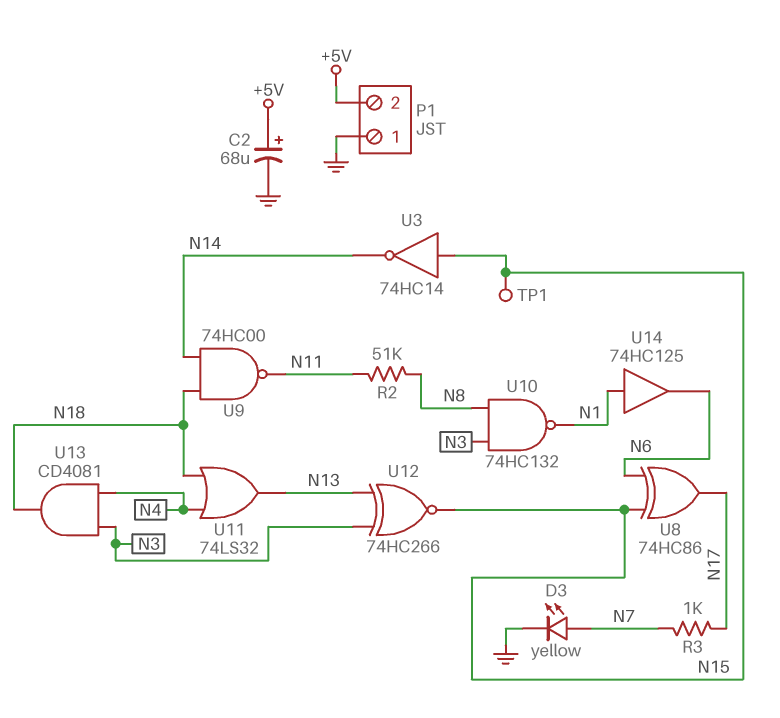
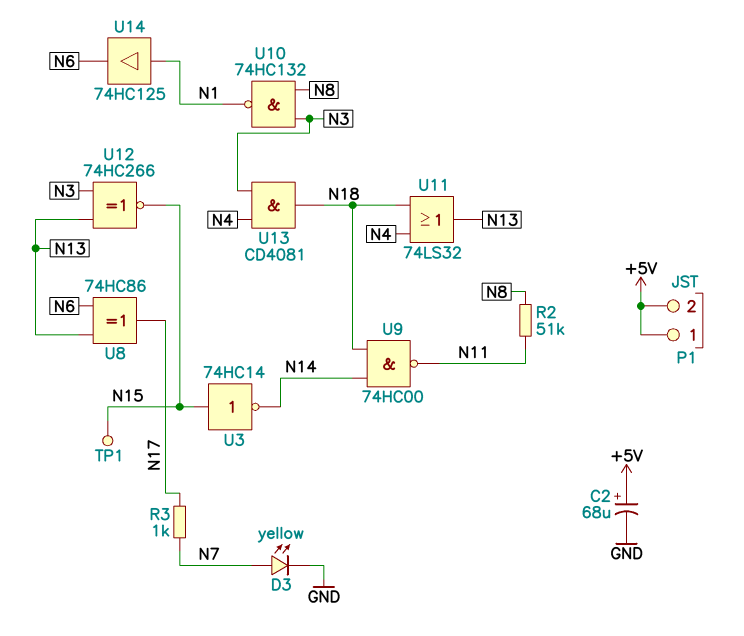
P1 pin 1: GND -> +5V
U8: XOR 74HC86 (in N6, in N15, out N17) -> XOR 74HC86 (in N6, in N13, out N17)

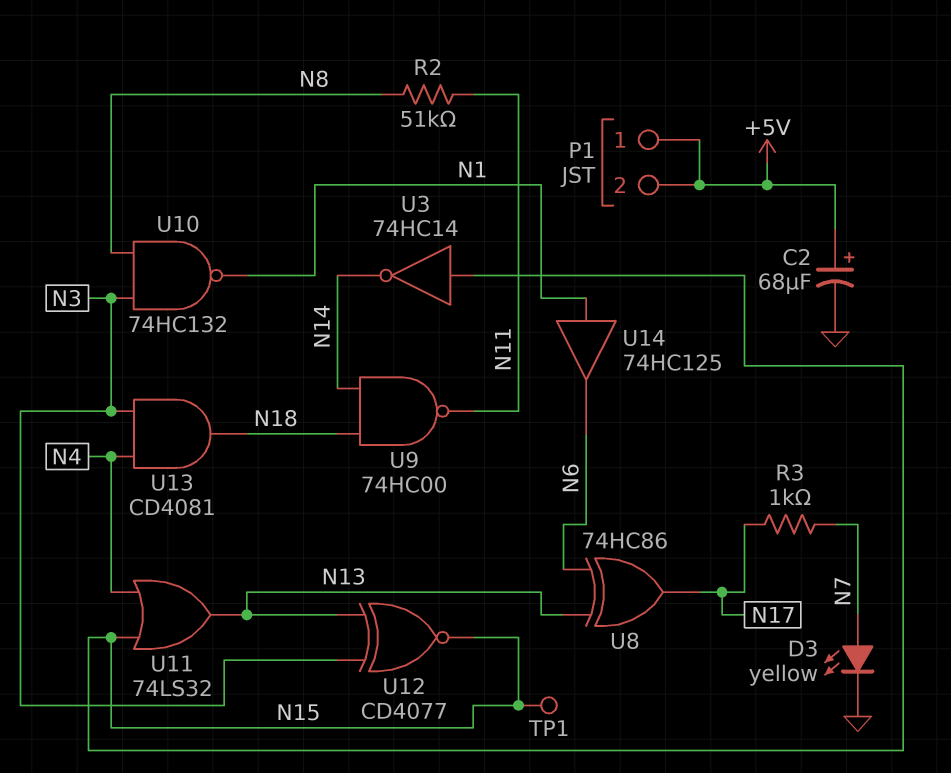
U11: OR 74LS32 (in N4, in N18, out N13) -> OR 74LS32 (in N4, in N15, out N13)
U12: XNOR 74HC266 (in N3, in N13, out N15) -> XNOR CD4077 (in N3, in N13, out N15)

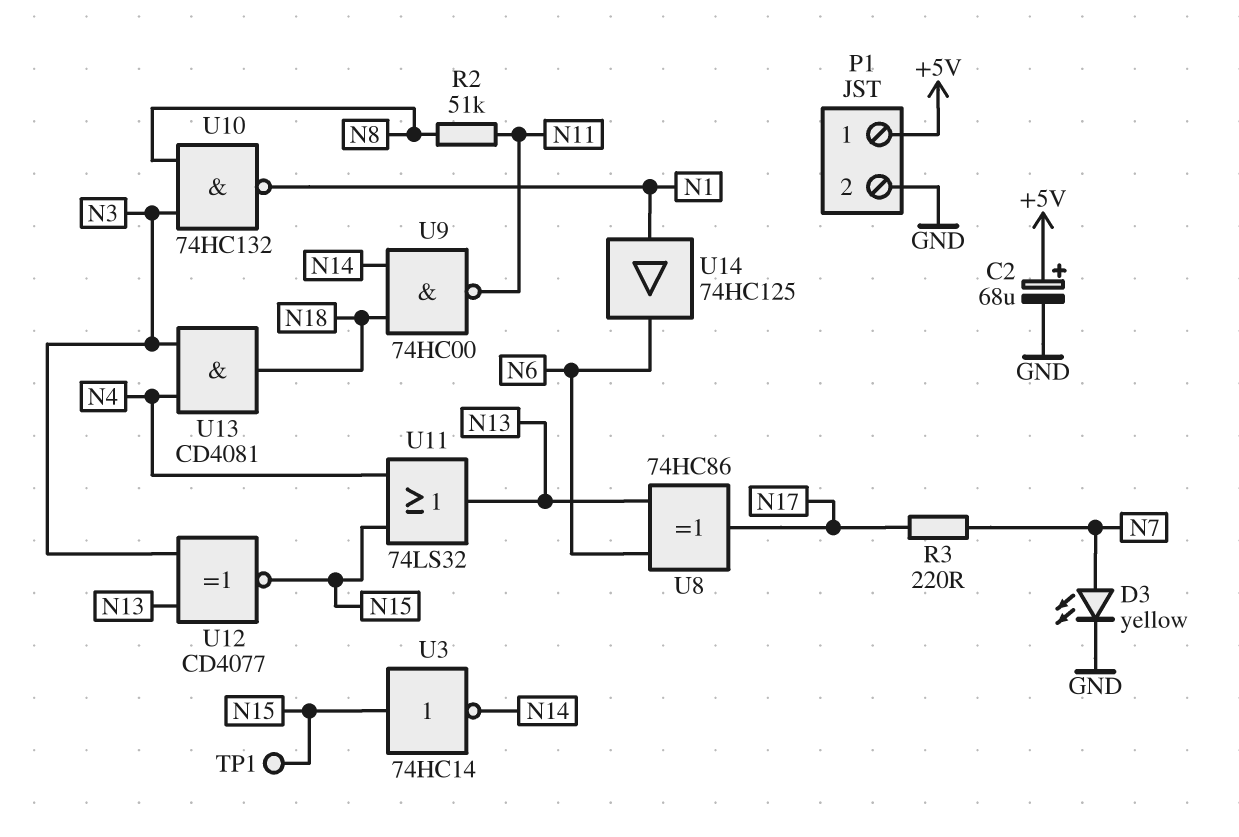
P1 pin 2: +5V -> GND
R3: 1k (N7, N17) -> 220 (N7, N17)

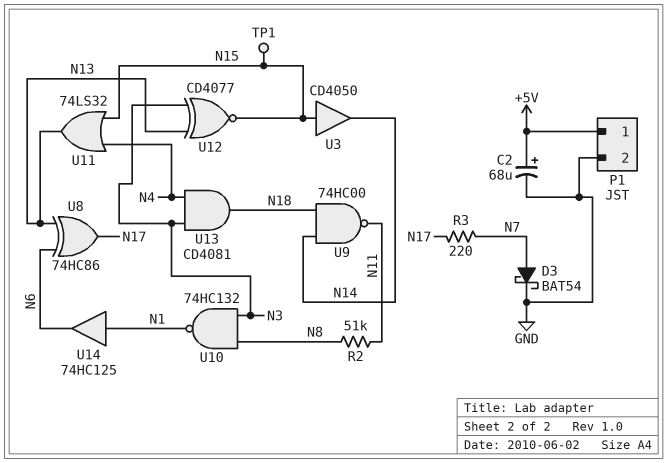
D3: LED yellow (A N7, K GND) -> schottky BAT54 (A N7, K GND)
U3: NOT 74HC14 (in N15, out N14) -> buffer CD4050 (in N15, out N14)

